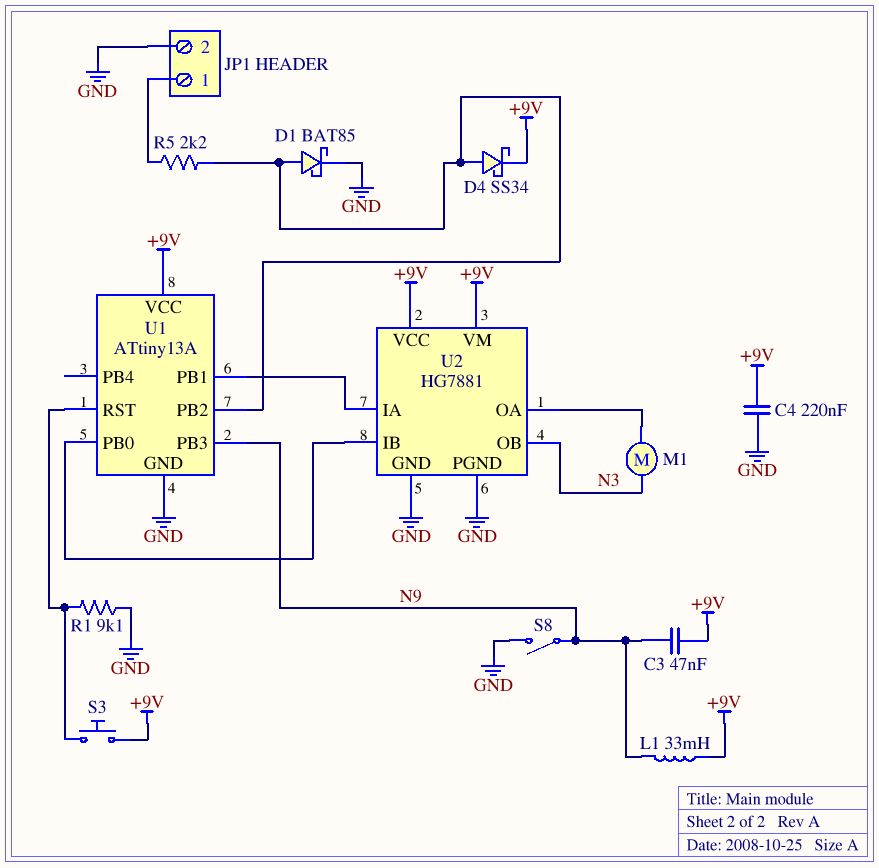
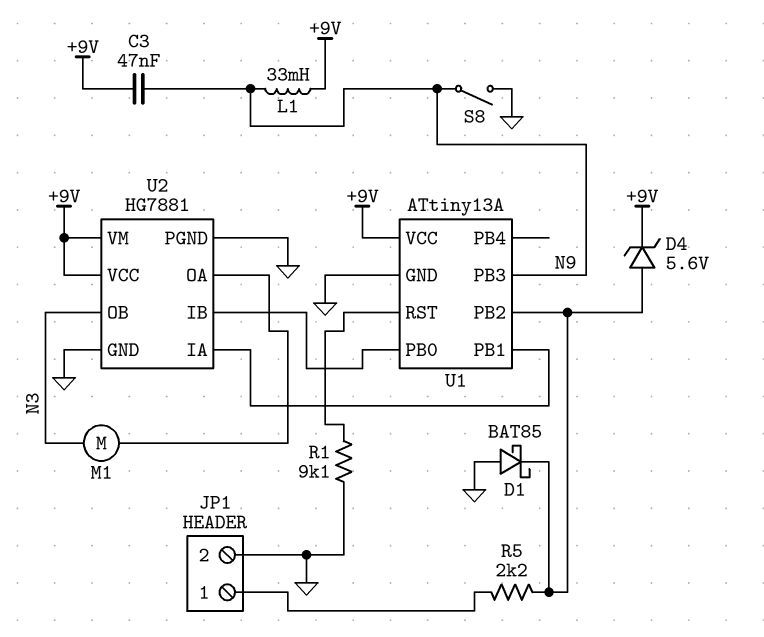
C4: 220nF (+9V, GND) -> none
D1: schottky BAT85 (A U1/PB2, K GND) -> schottky BAT85 (A GND, K U1/PB2)
D4: schottky SS34 (A U1/PB2, K +9V) -> zener 5.6V (A U1/PB2, K +9V)
S3: button (+9V, U1/RST) -> none

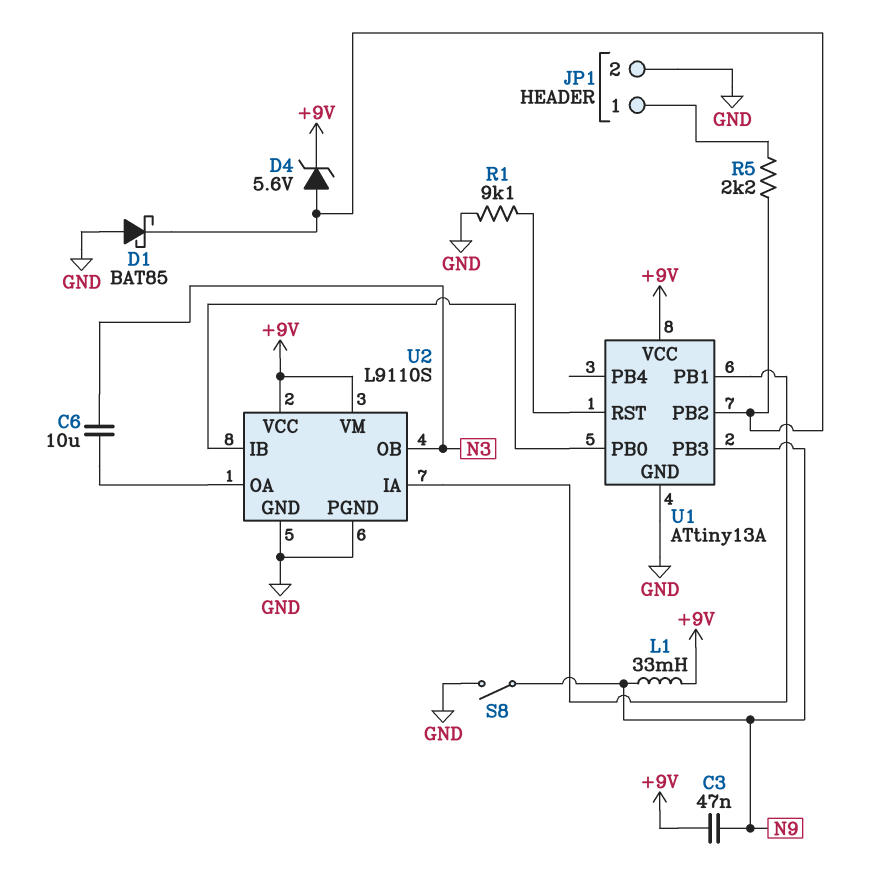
C6: none -> 10uF (N3, U2/OA)
M1: motor (N3, U2/OA) -> none
U2: HG7881 -> L9110S

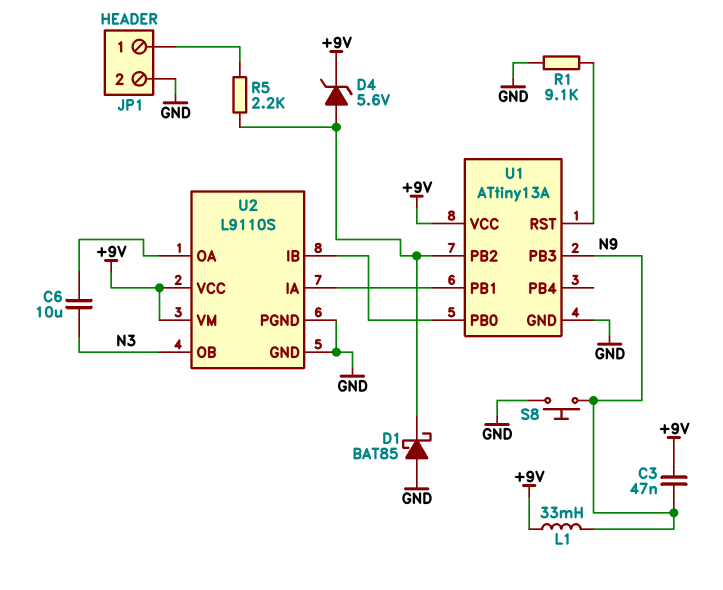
S8: switch (GND, N9) -> button (GND, N9)

